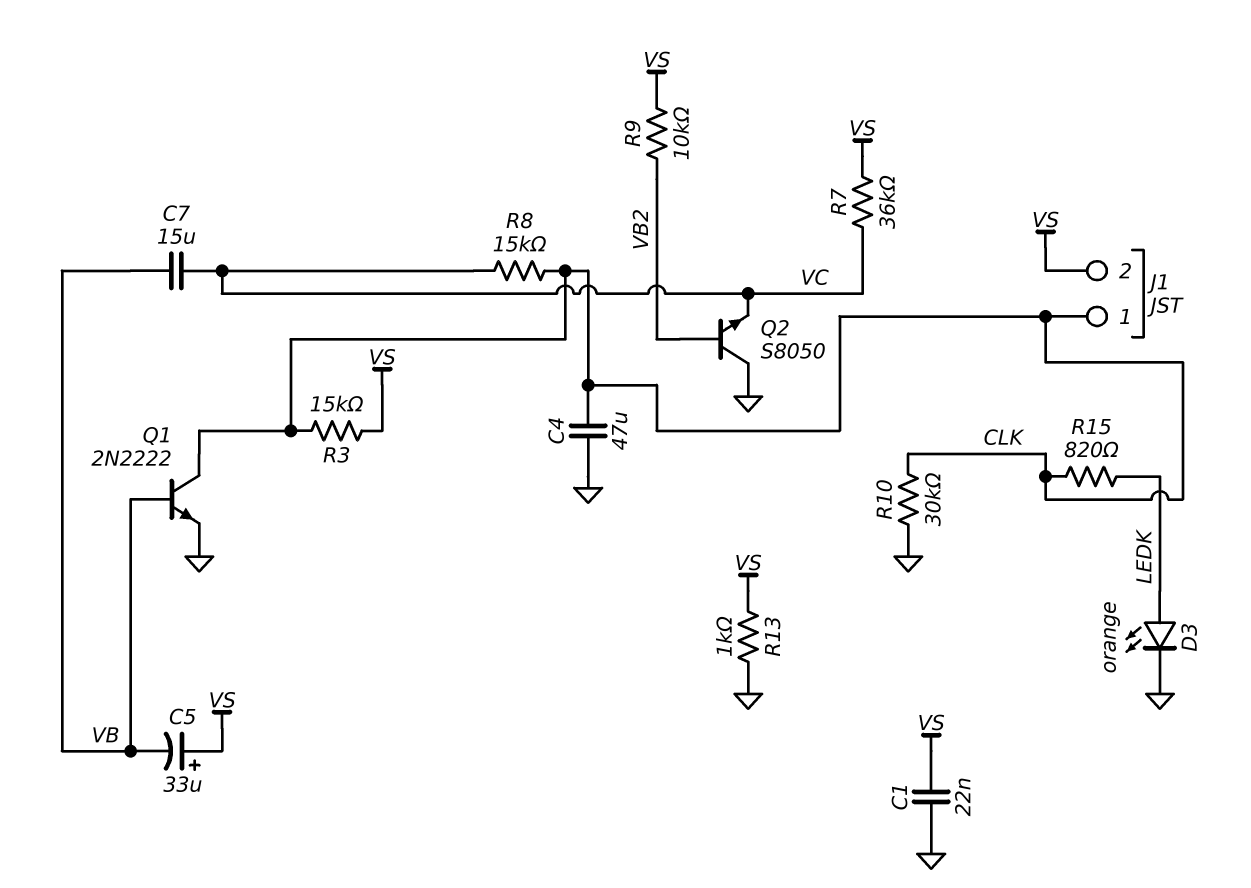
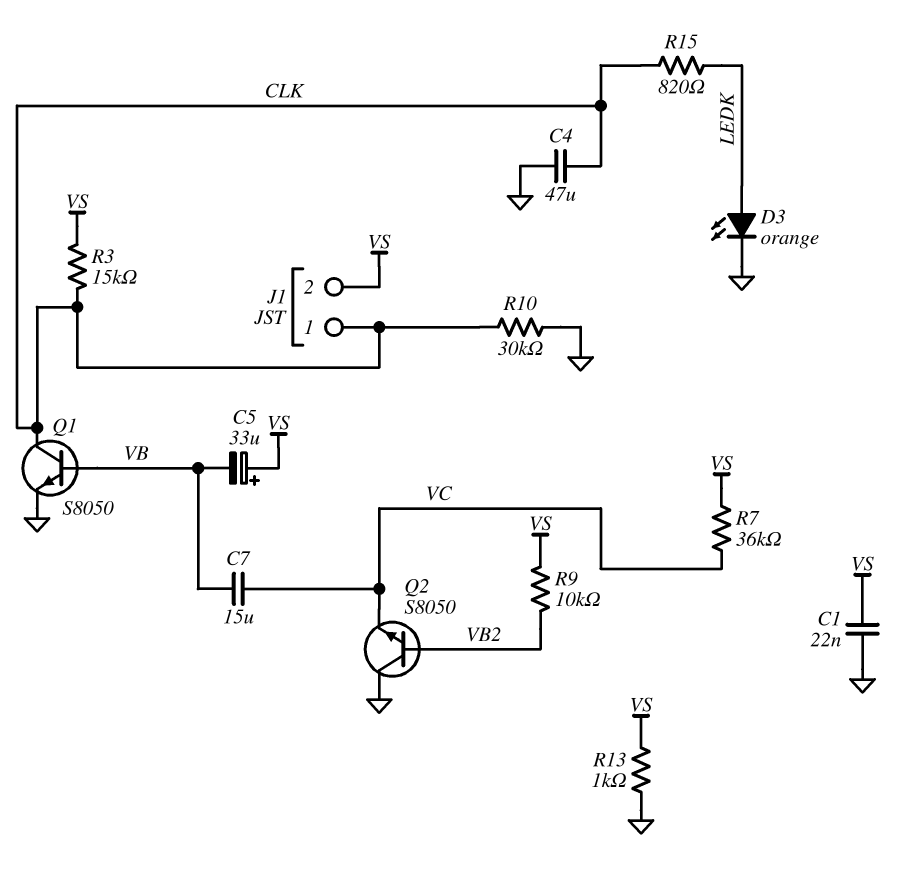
Q1: NPN 2N2222 (B VB, C CLK, E GND) -> NPN S8050 (B VB, C CLK, E GND)
R8: 15k (CLK, VC) -> none

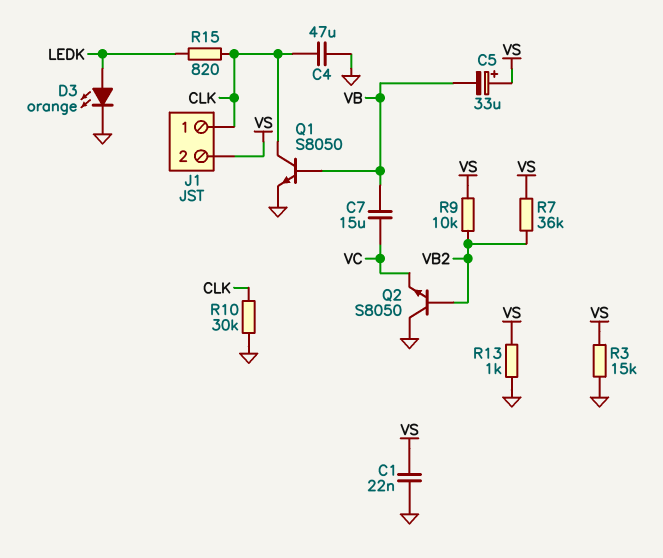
R3: 15k (CLK, VS) -> 15k (GND, VS)
R7: 36k (VC, VS) -> 36k (VB2, VS)

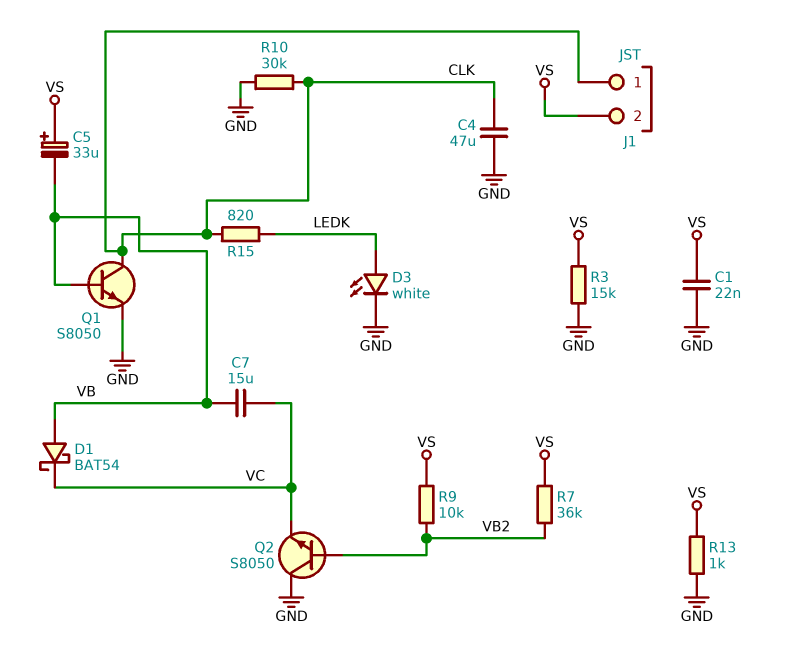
D1: none -> schottky BAT54 (A VB, K VC)
D3: LED orange (A LEDK, K GND) -> LED white (A LEDK, K GND)

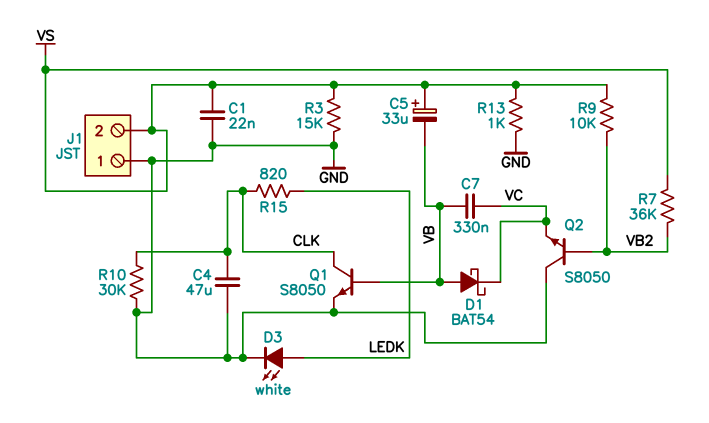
C7: 15uF (VB, VC) -> 330nF (VB, VC)
J1 pin 1: CLK -> GND

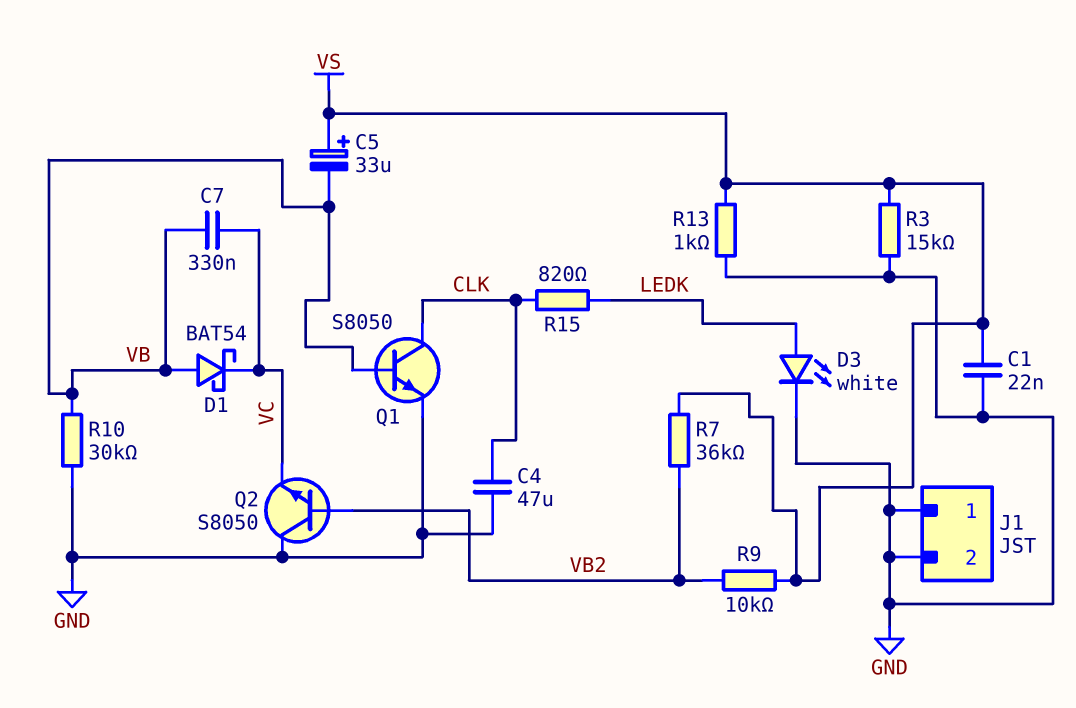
J1 pin 2: VS -> GND
R10: 30k (CLK, GND) -> 30k (GND, VB)

